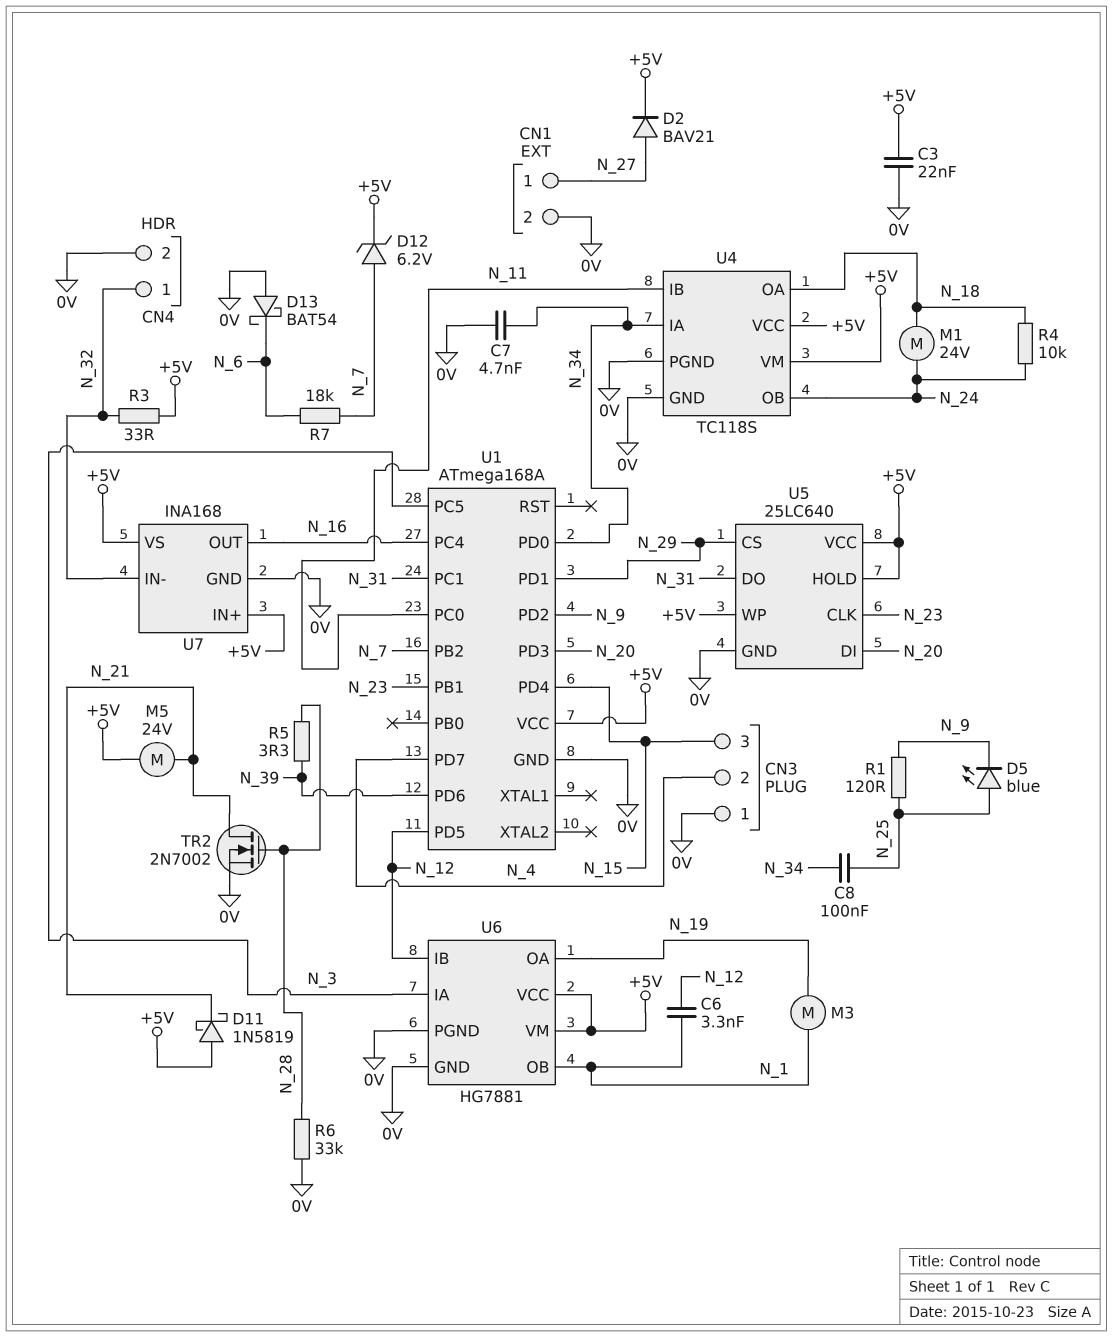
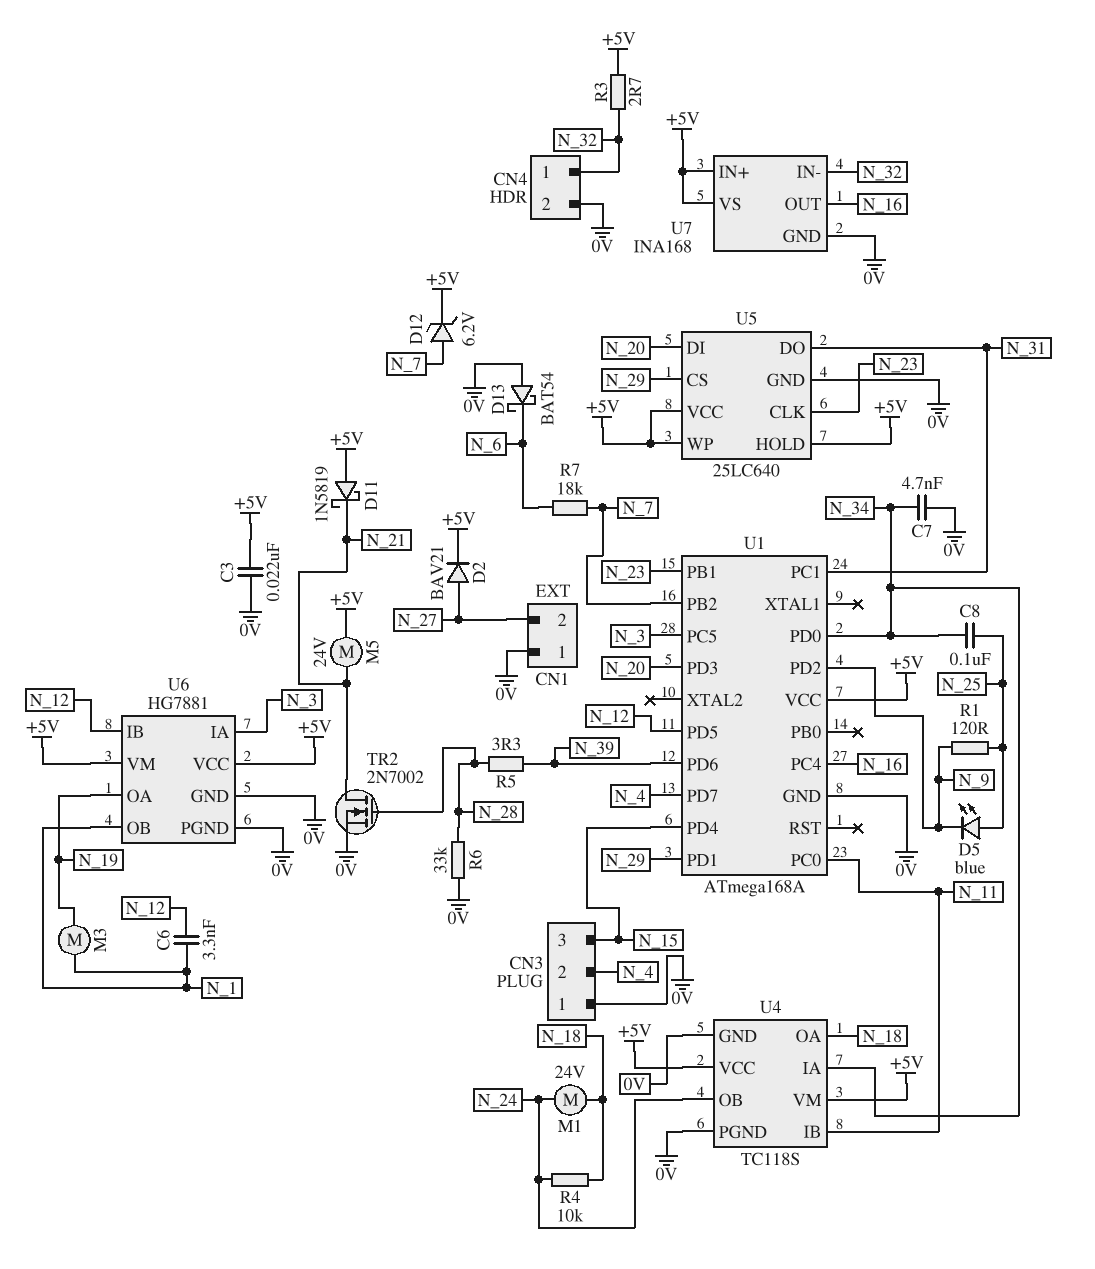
CN1 pin 1: N_27 -> 0V
CN1 pin 2: 0V -> N_27
R3: 33 (+5V, N_32) -> 2.7 (+5V, N_32)

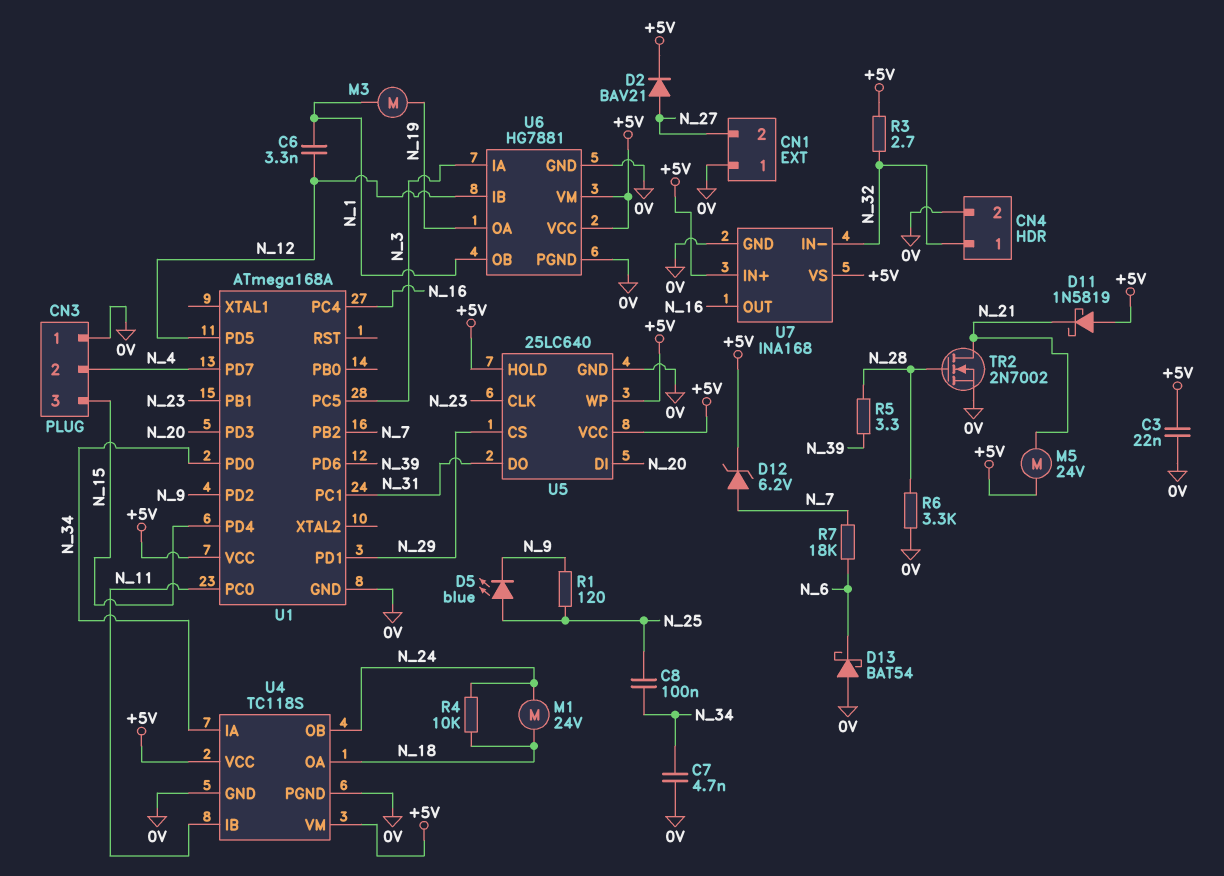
R6: 33k (0V, N_28) -> 3.3k (0V, N_28)

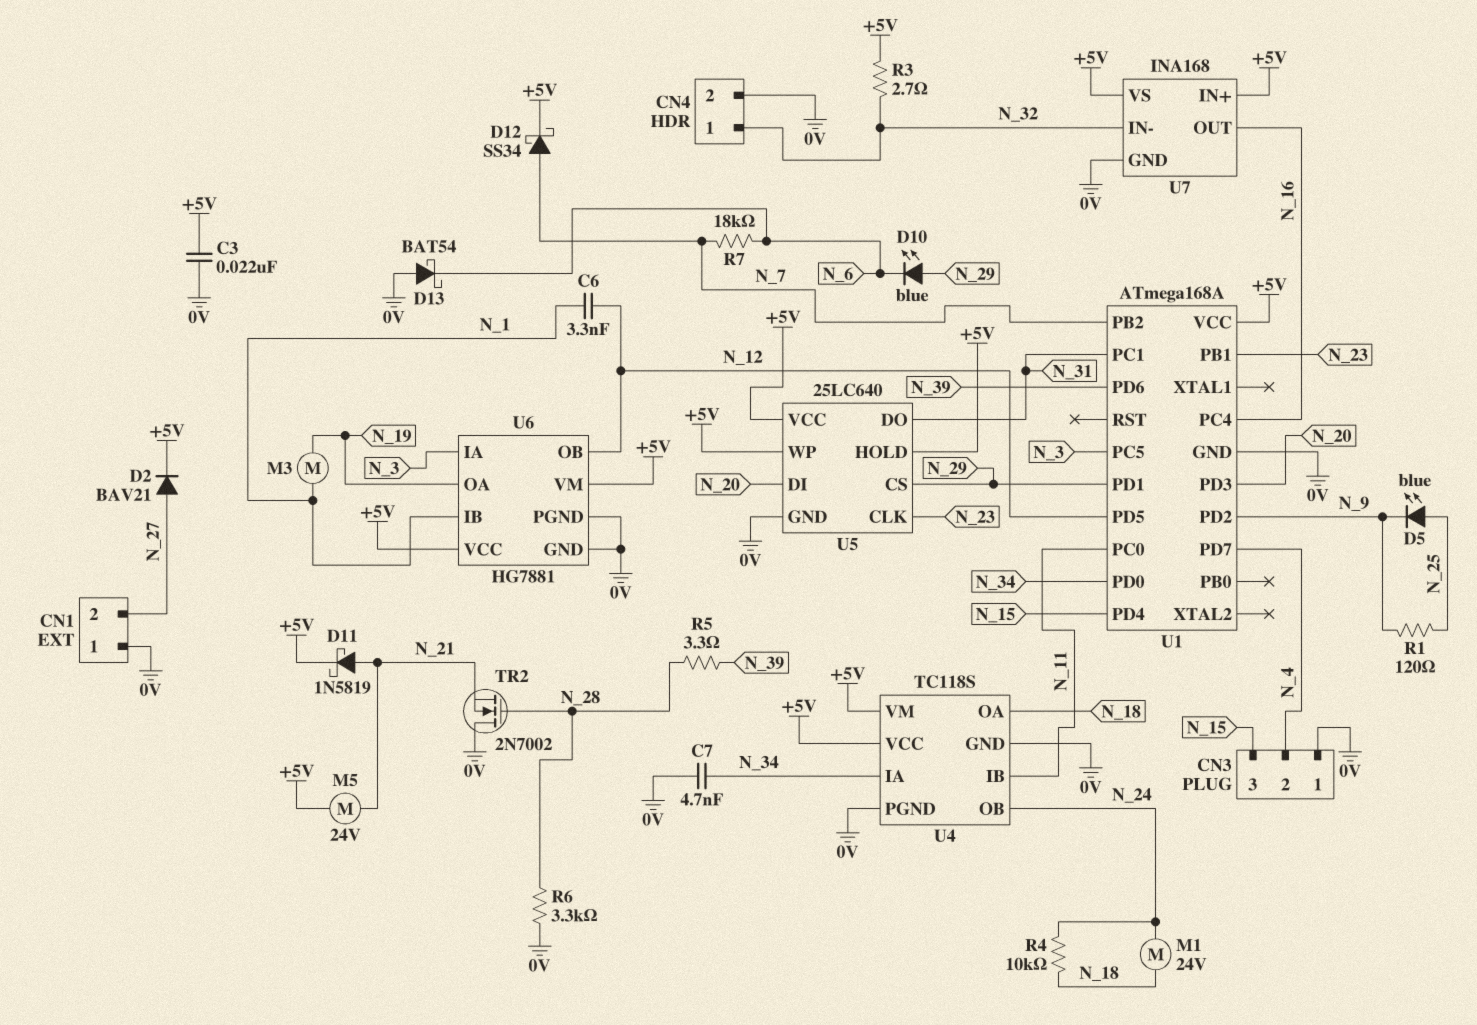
C8: 100nF (N_25, N_34) -> none
D10: none -> LED blue (A N_29, K N_6)
D11: schottky 1N5819 (A +5V, K N_21) -> schottky 1N5819 (A N_21, K +5V)
D12: zener 6.2V (A N_7, K +5V) -> schottky SS34 (A N_7, K +5V)
TR2: NMOS 2N7002 (G N_28, D N_21, S 0V) -> NMOS 2N7002 (G N_28, D 0V, S N_21)
U6 pin IB: N_12 -> N_1
U6 pin OB: N_1 -> N_12

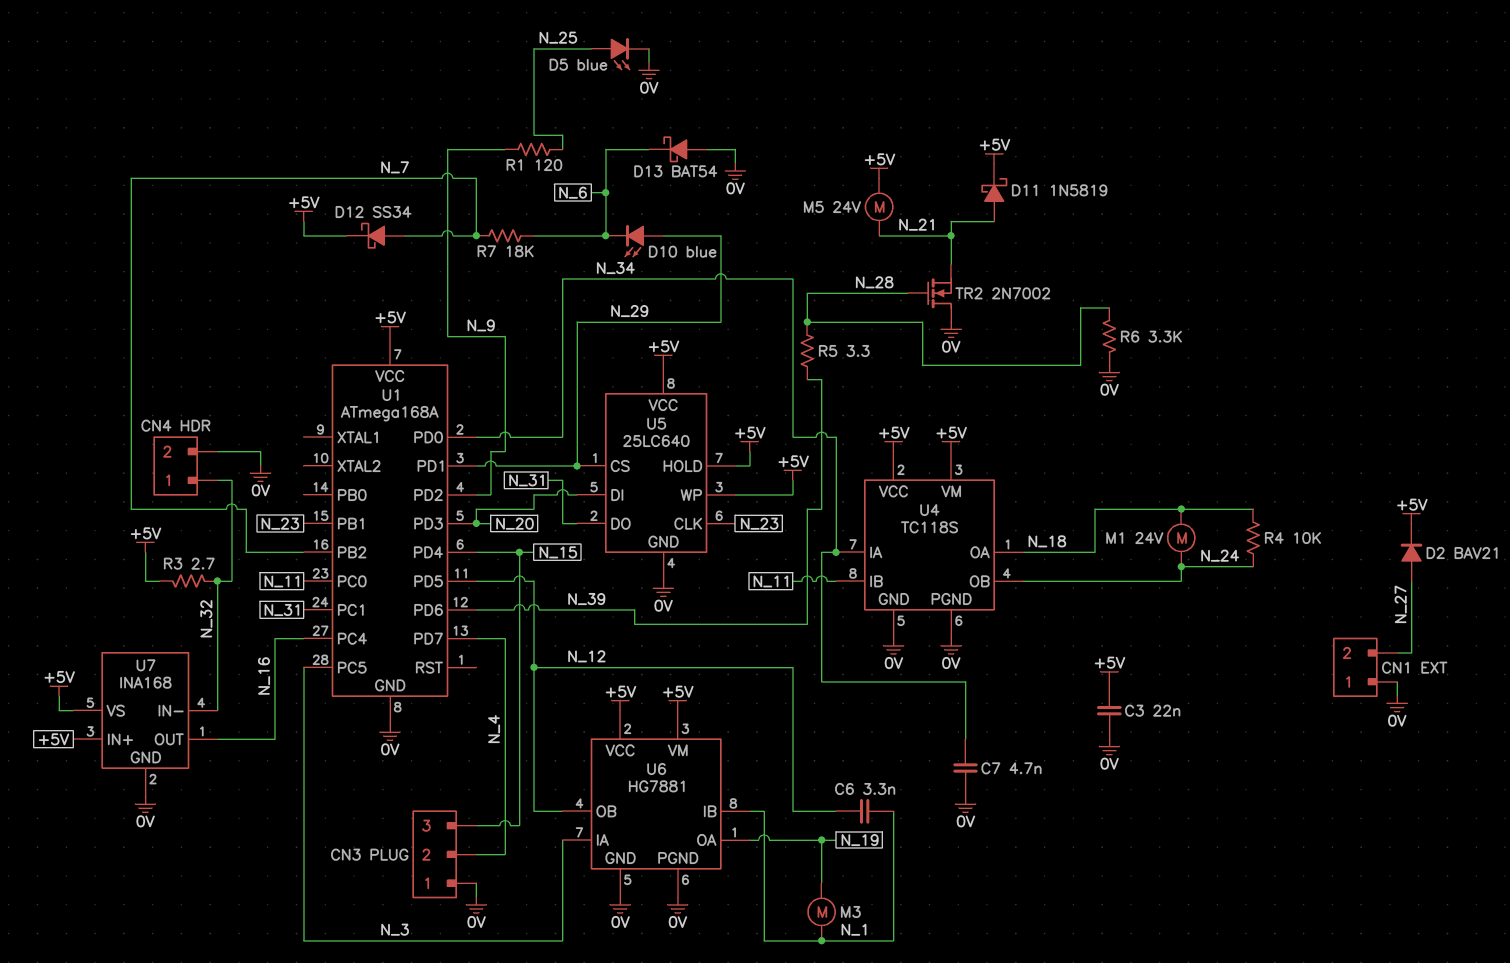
D5: LED blue (A N_25, K N_9) -> LED blue (A N_25, K 0V)

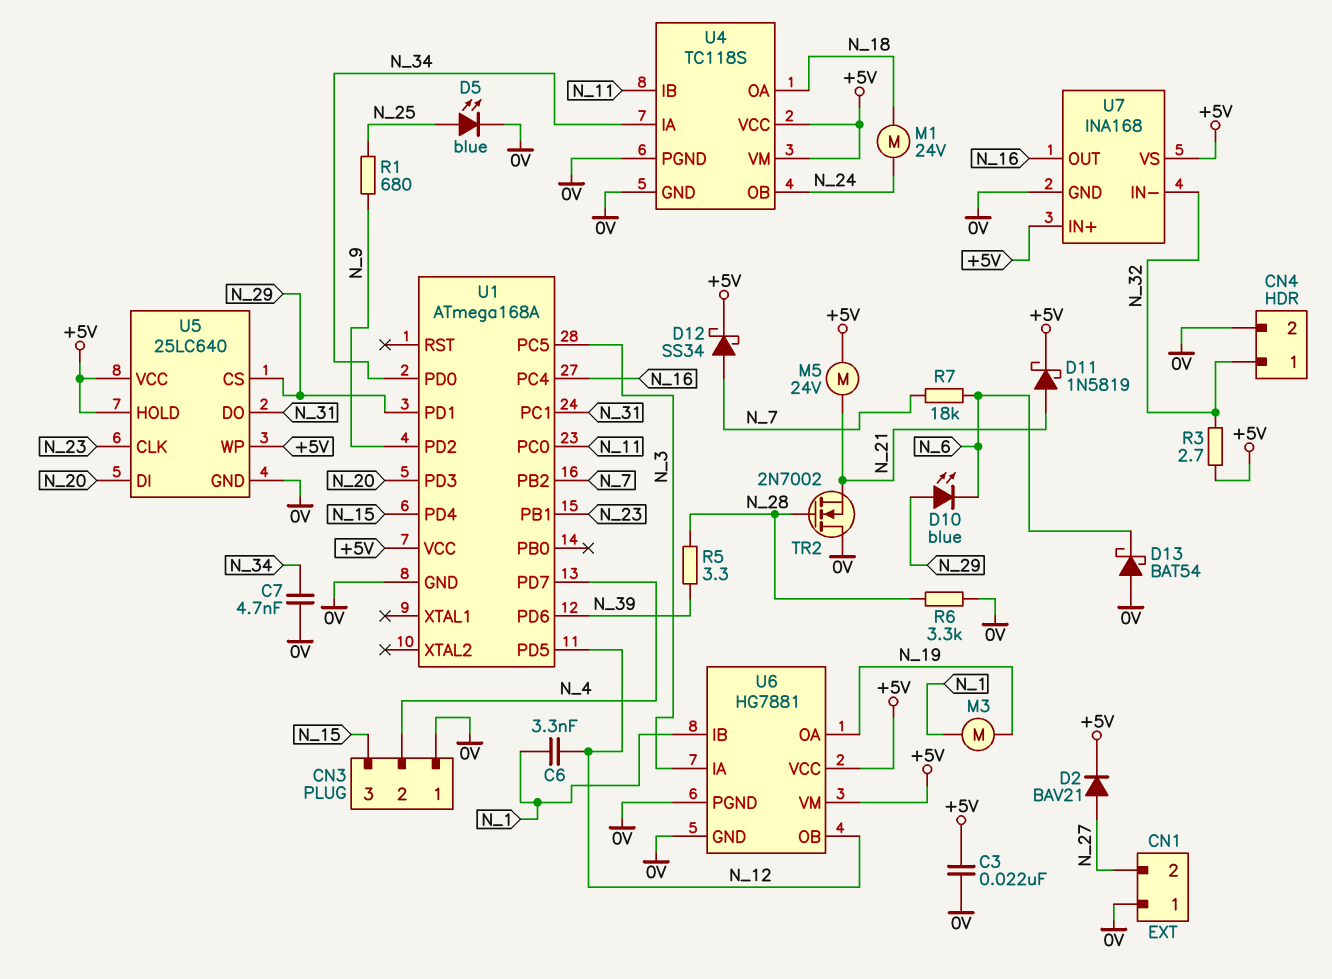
R1: 120 (N_9, N_25) -> 680 (N_9, N_25)
R4: 10k (N_18, N_24) -> none

